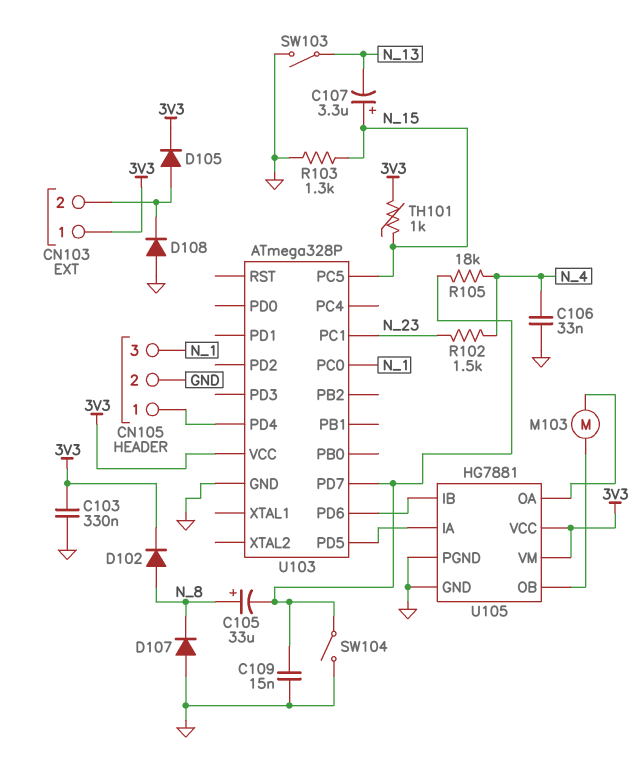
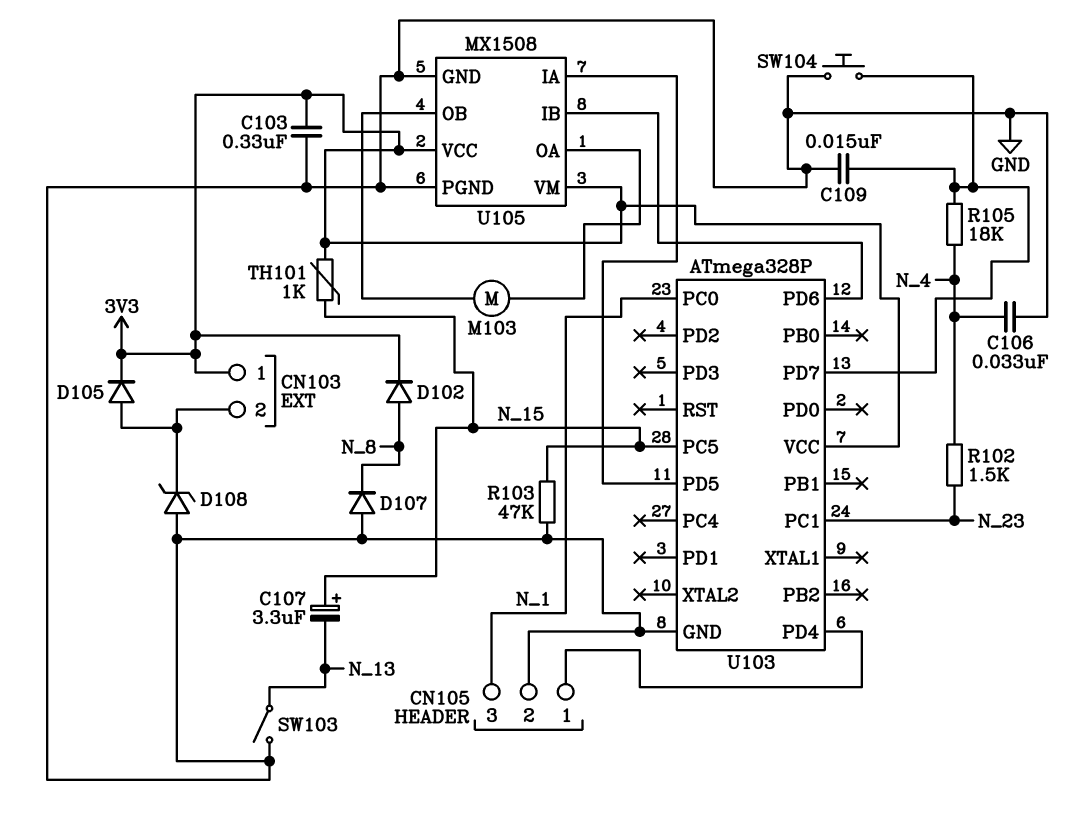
C105: 33uF (plus N_8, minus U103/PD7) -> none
D108: diode (A GND, K CN103/2) -> zener (A GND, K CN103/2)
R103: 1.3k (GND, N_15) -> 47k (GND, N_15)
SW104: switch (GND, U103/PD7) -> button (GND, U103/PD7)
U105: HG7881 -> MX1508

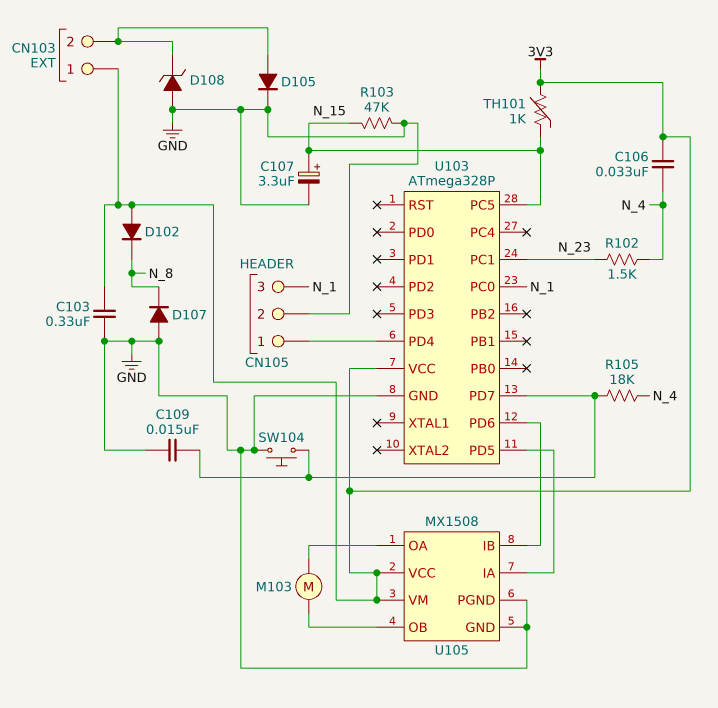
C106: 33nF (GND, N_4) -> 33nF (3V3, N_4)
C107: 3.3uF (plus N_15, minus N_13) -> 3.3uF (plus N_15, minus GND)
D102: diode (A N_8, K 3V3) -> diode (A 3V3, K N_8)
D105: diode (A CN103/2, K 3V3) -> diode (A CN103/2, K GND)
SW103: switch (GND, N_13) -> none

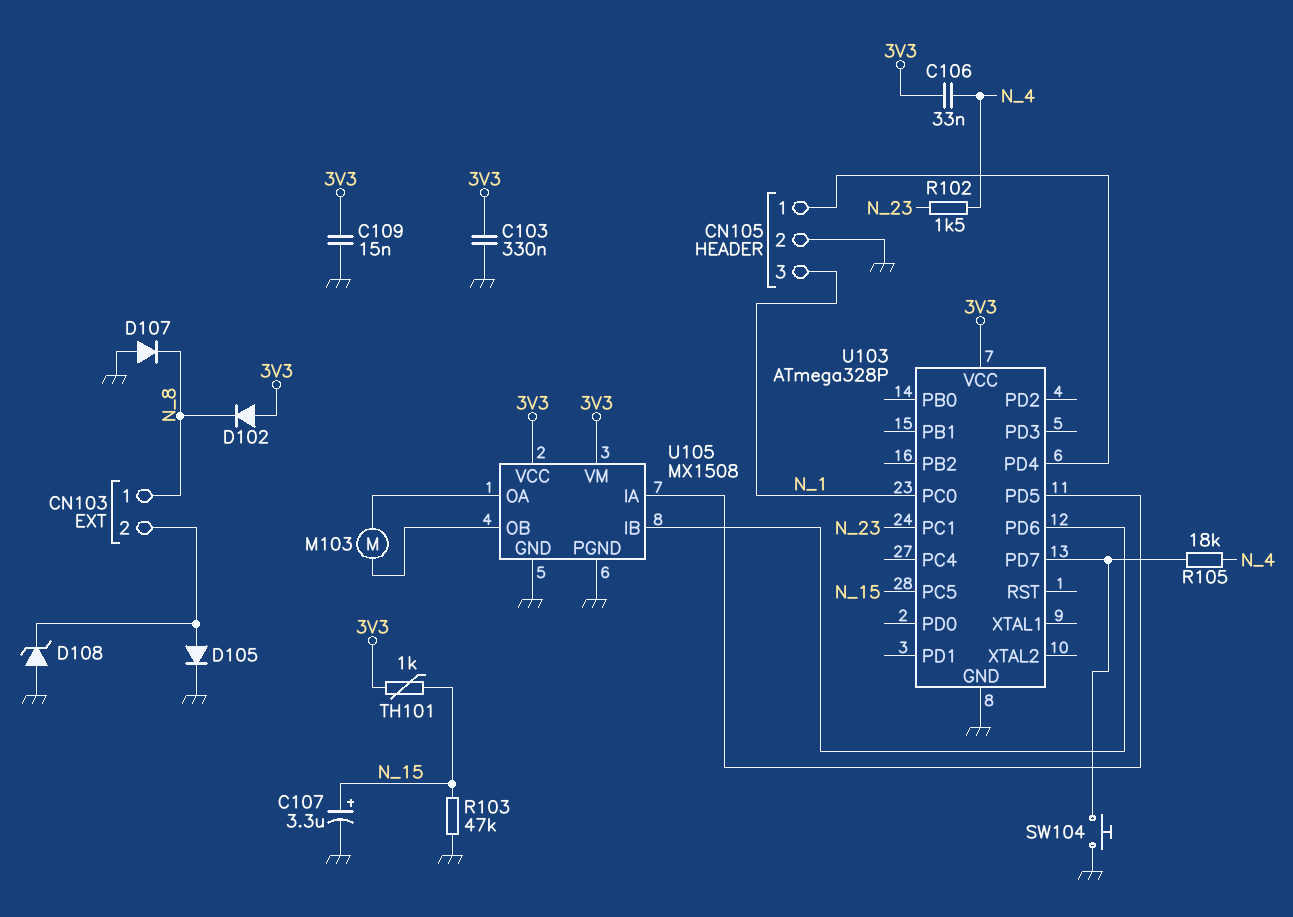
C109: 15nF (GND, U103/PD7) -> 15nF (3V3, GND)
CN103 pin 1: 3V3 -> N_8

